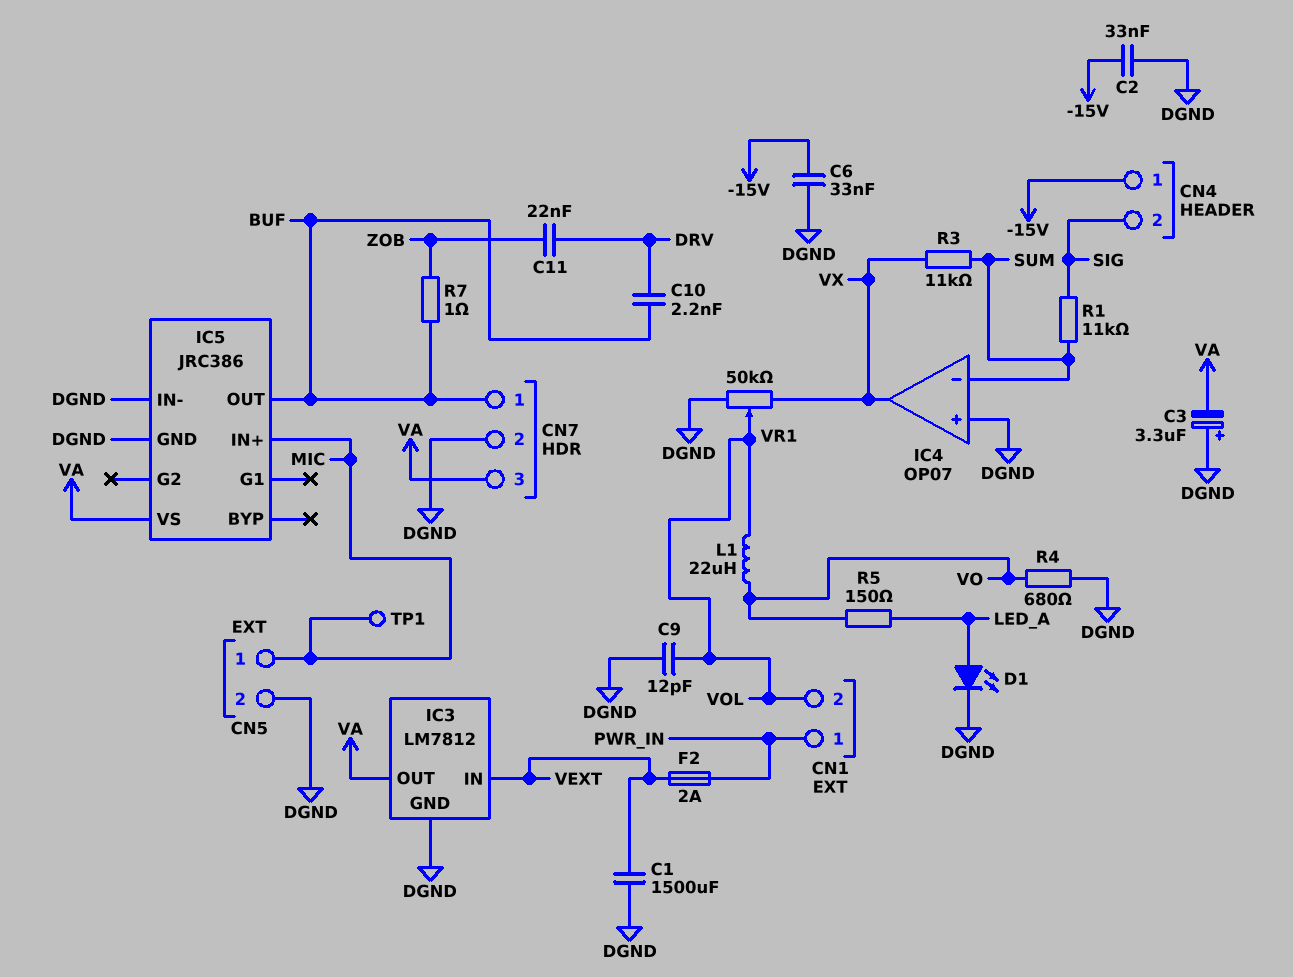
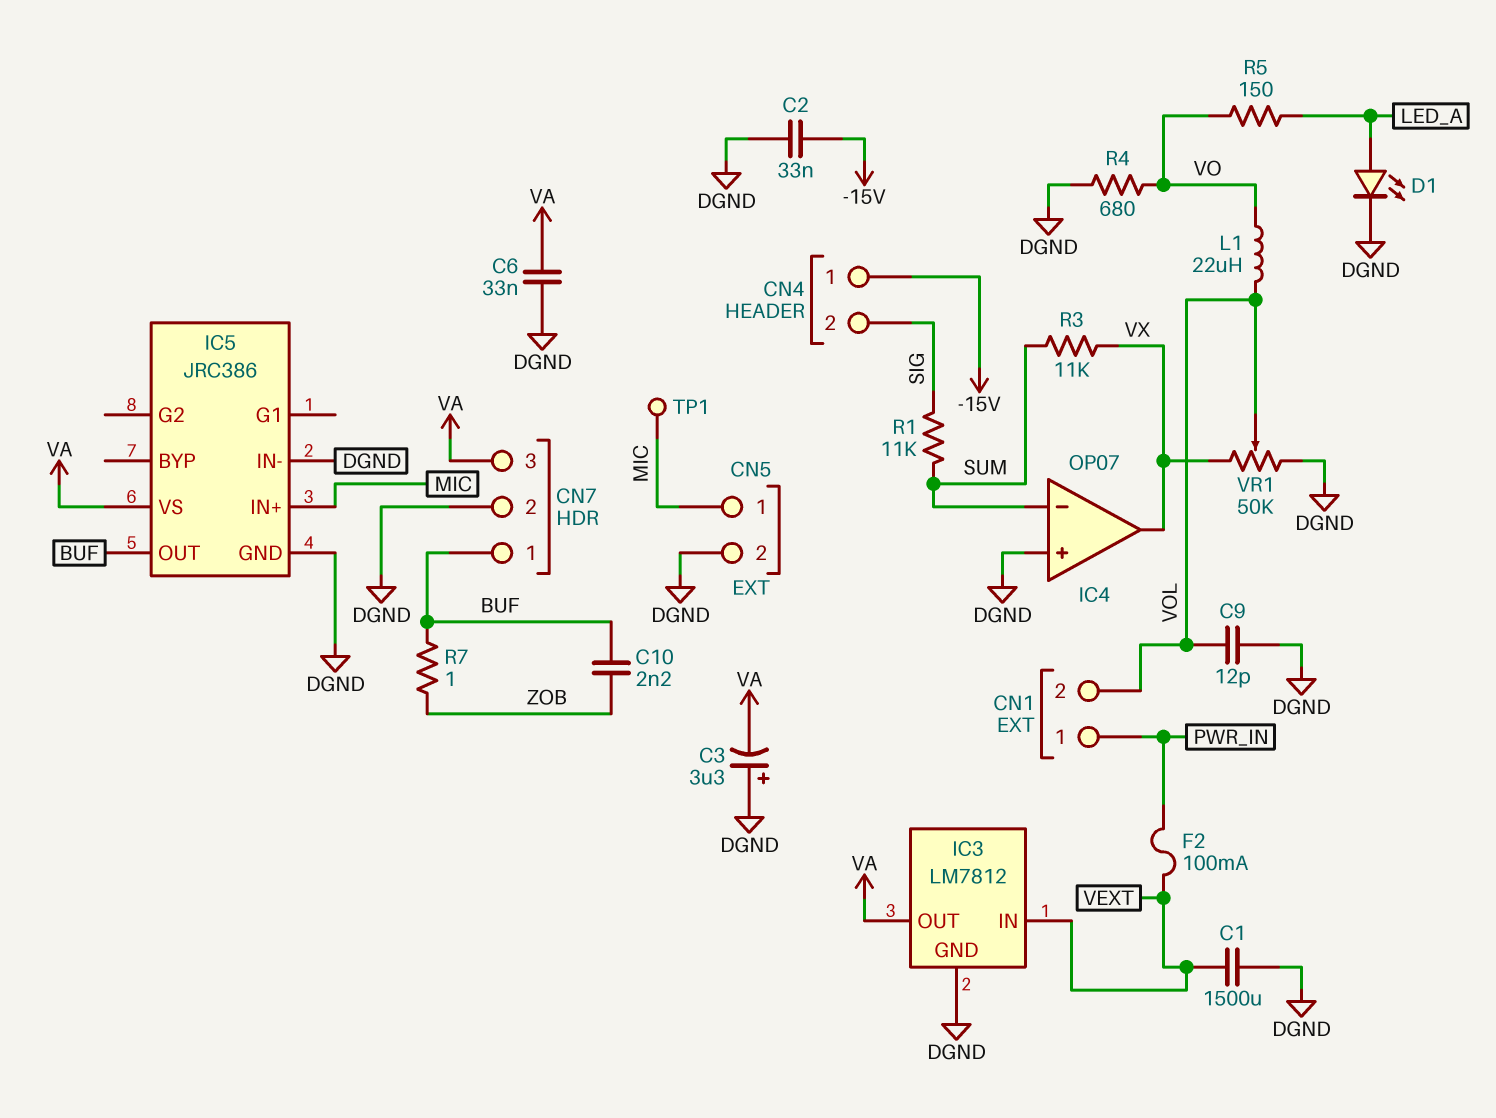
C6: 33nF (-15V, DGND) -> 33nF (DGND, VA)
C10: 2.2nF (BUF, DRV) -> 2.2nF (BUF, ZOB)
C11: 22nF (DRV, ZOB) -> none
F2: 2A (PWR_IN, VEXT) -> 100mA (PWR_IN, VEXT)

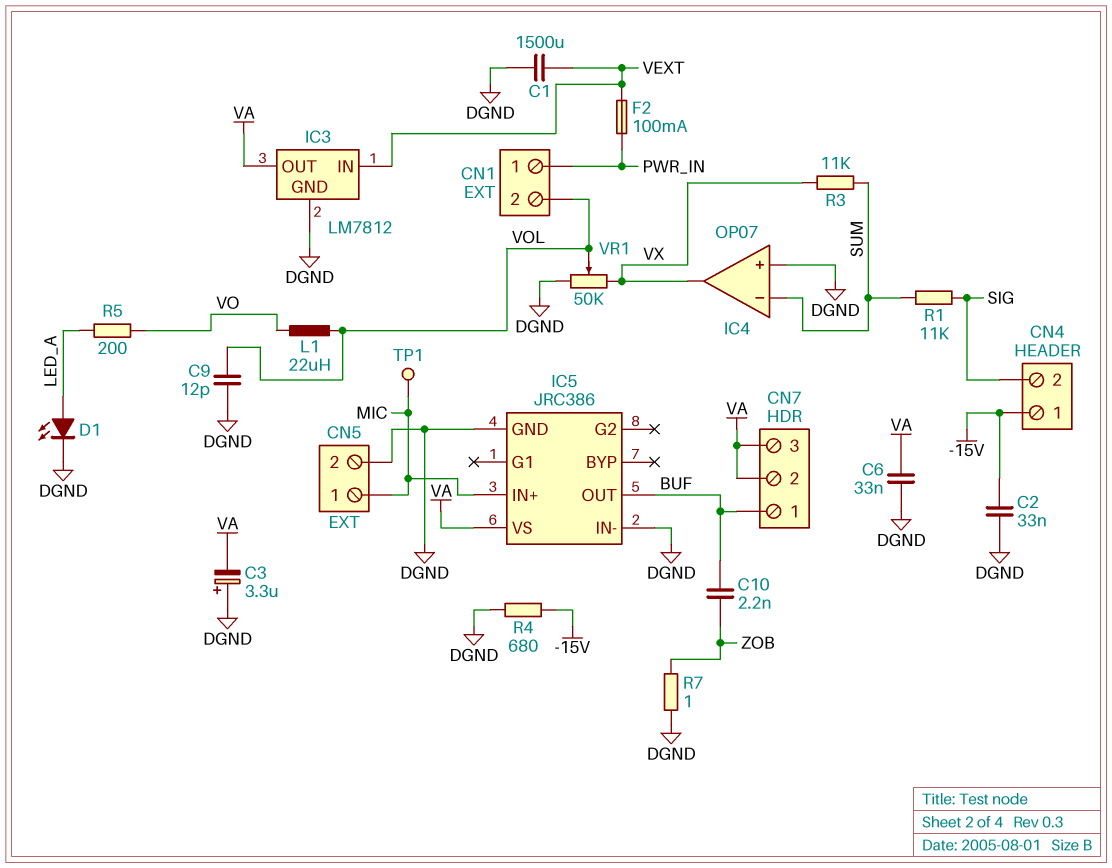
CN7 pin 2: DGND -> VA
R4: 680 (DGND, VO) -> 680 (-15V, DGND)
R5: 150 (LED_A, VO) -> 200 (LED_A, VO)
R7: 1 (BUF, ZOB) -> 1 (DGND, ZOB)

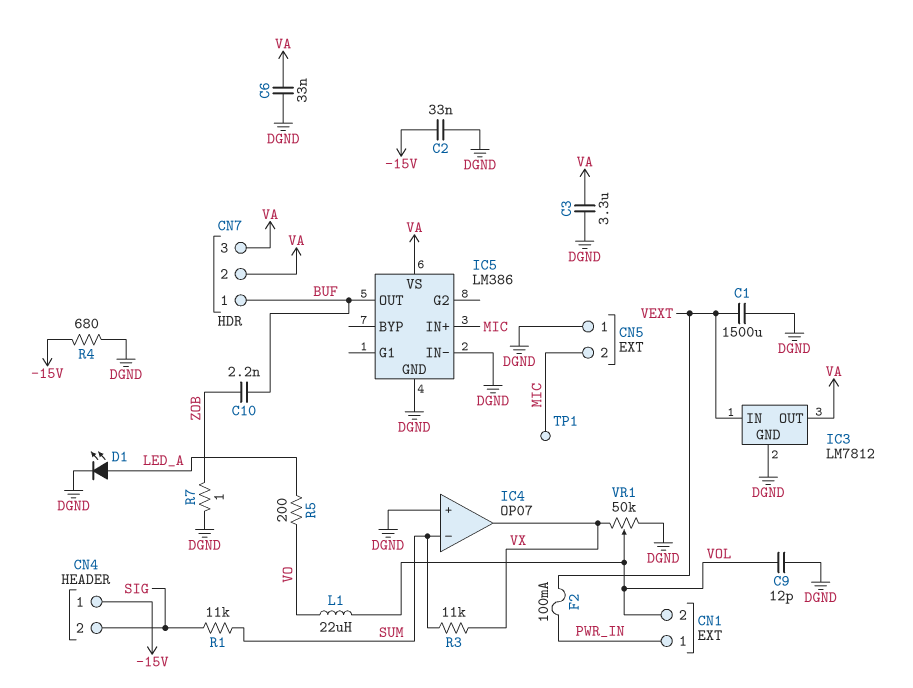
C3: 3.3uF (plus DGND, minus VA) -> 3.3uF (DGND, VA)
CN5 pin 1: MIC -> DGND
CN5 pin 2: DGND -> MIC
IC5: JRC386 -> LM386

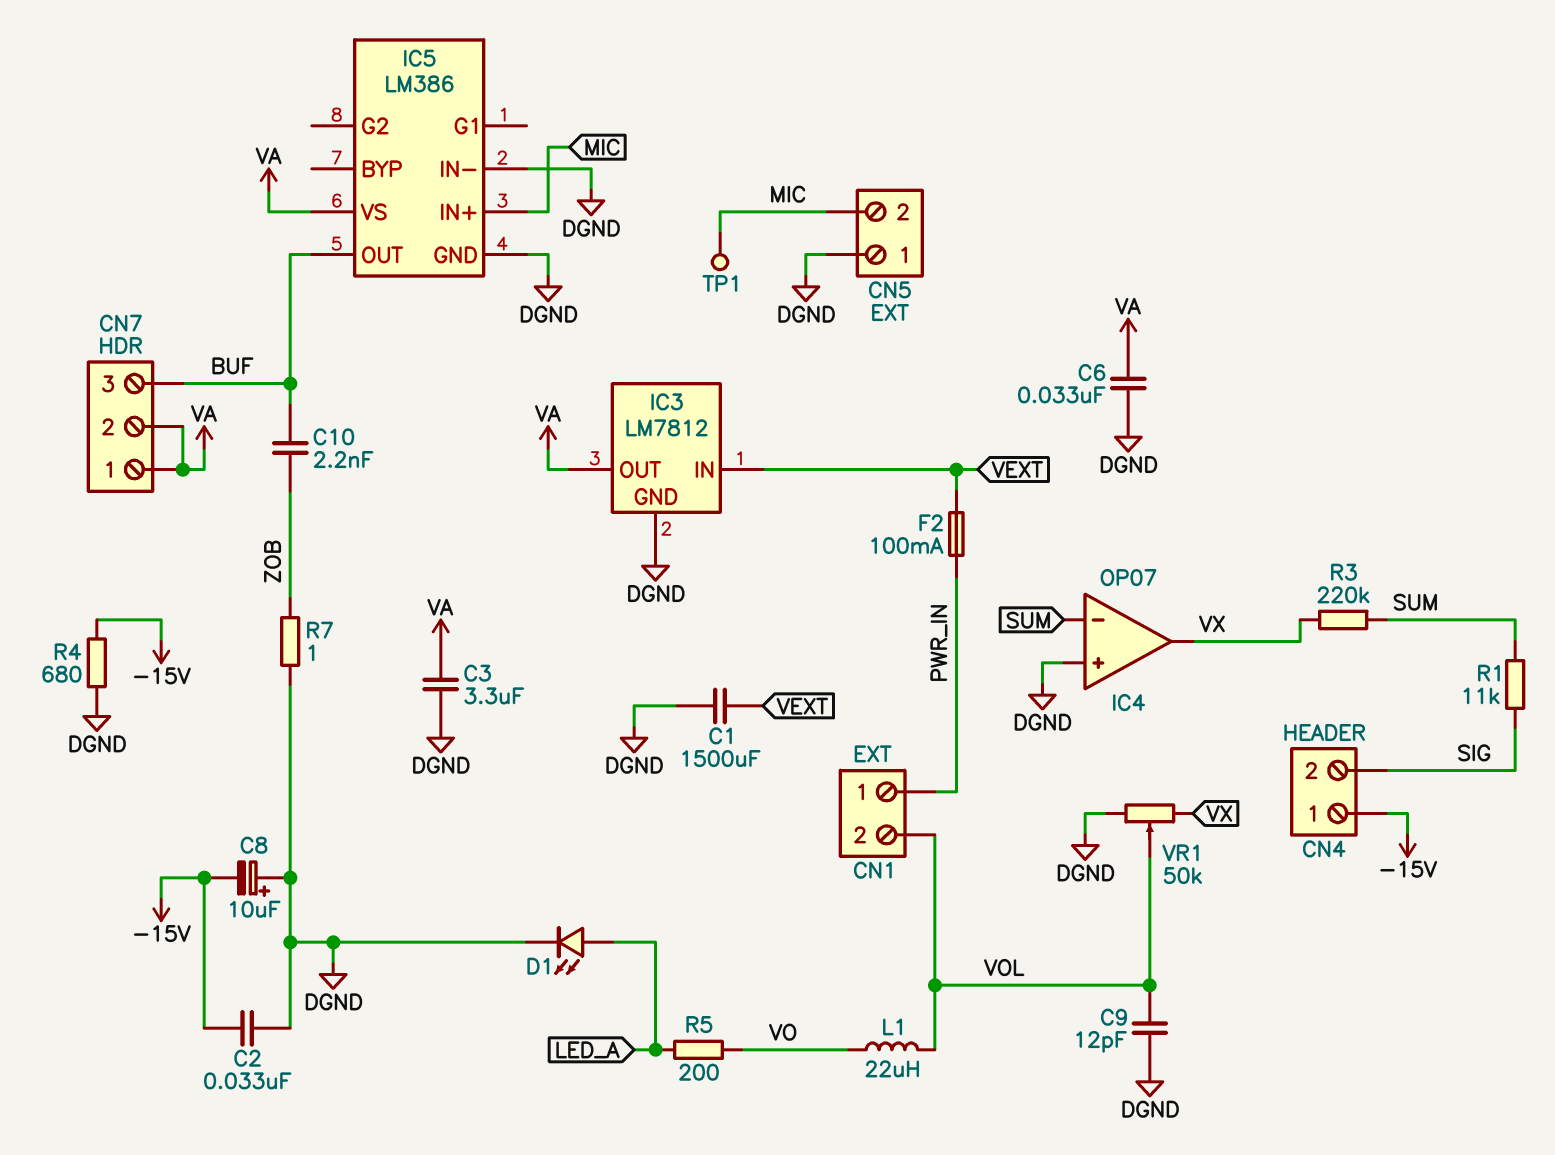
C8: none -> 10uF (plus DGND, minus -15V)
CN7 pin 1: BUF -> VA
CN7 pin 3: VA -> BUF
R3: 11k (SUM, VX) -> 220k (SUM, VX)

